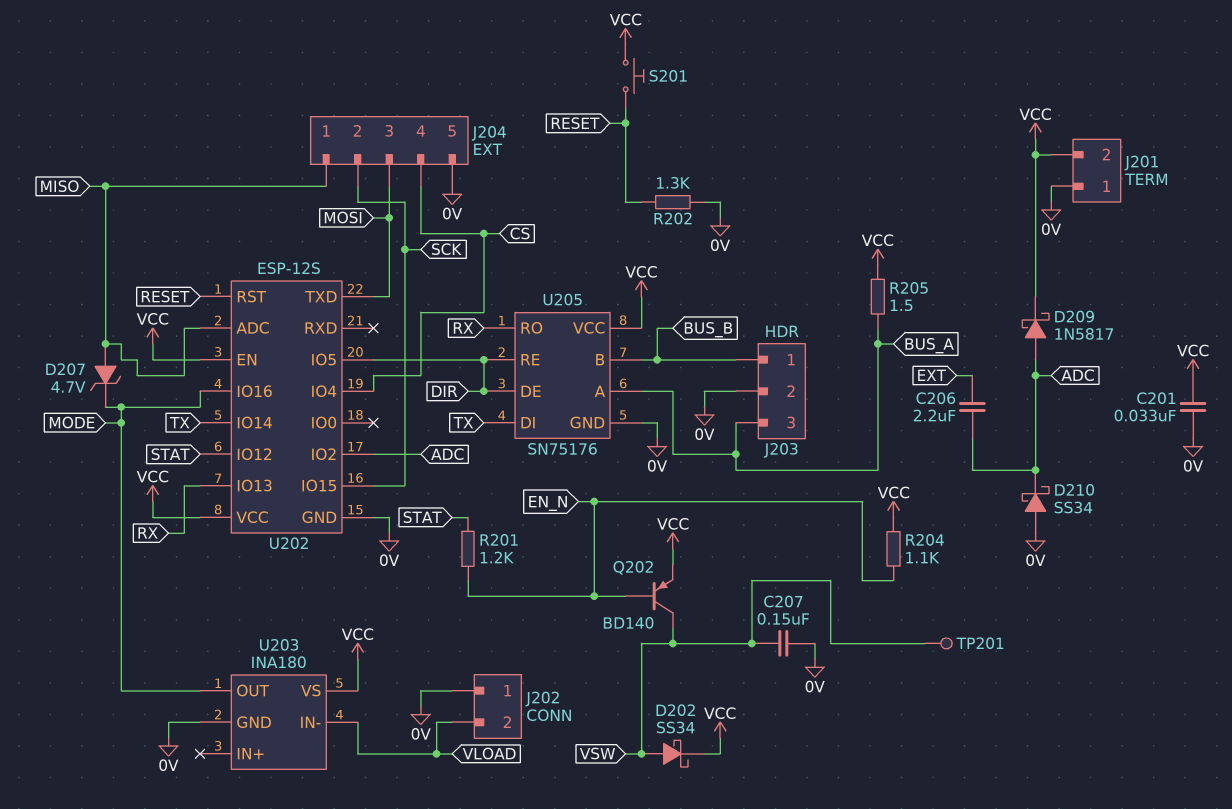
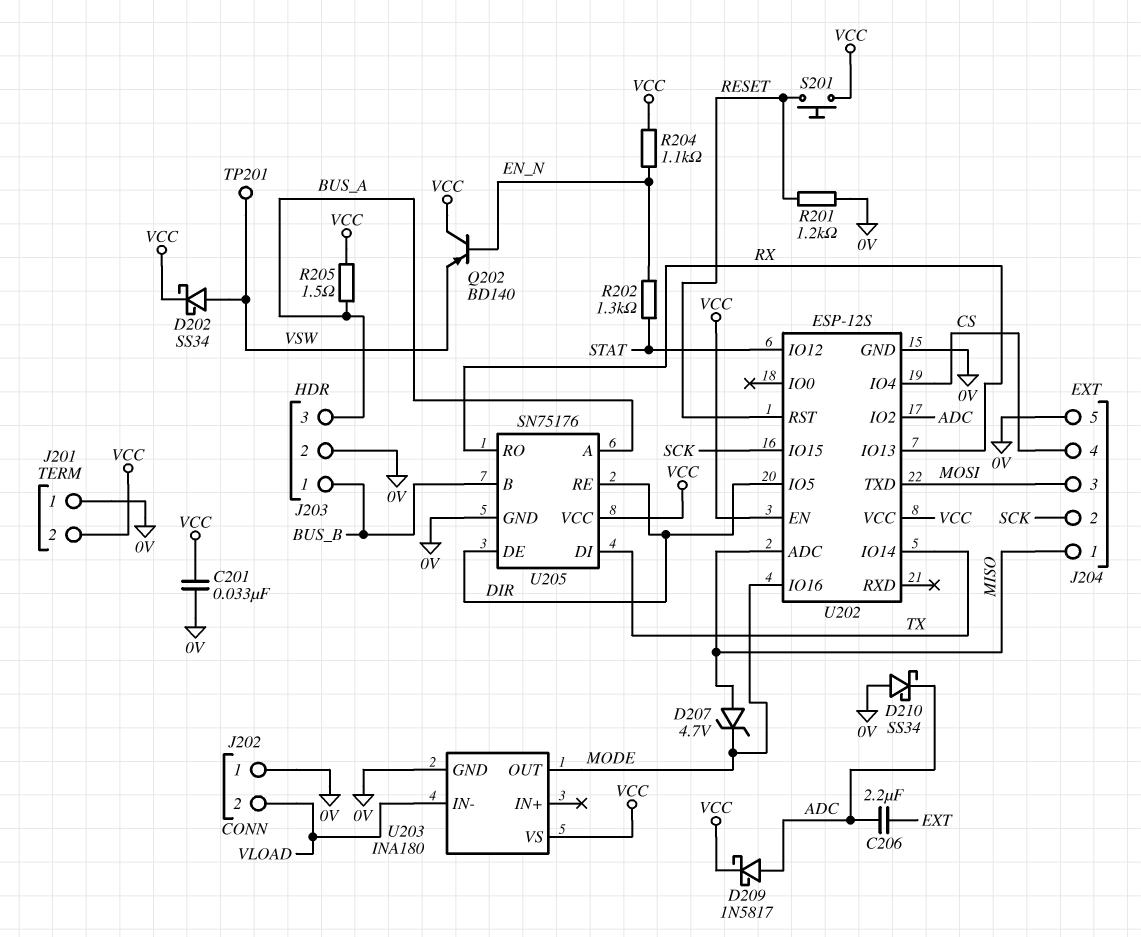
C207: 150nF (0V, VSW) -> none
Q202: PNP BD140 (B EN_N, C VSW, E VCC) -> PNP BD140 (B EN_N, C VCC, E VSW)
R201: 1.2k (EN_N, STAT) -> 1.2k (0V, RESET)
R202: 1.3k (0V, RESET) -> 1.3k (EN_N, STAT)

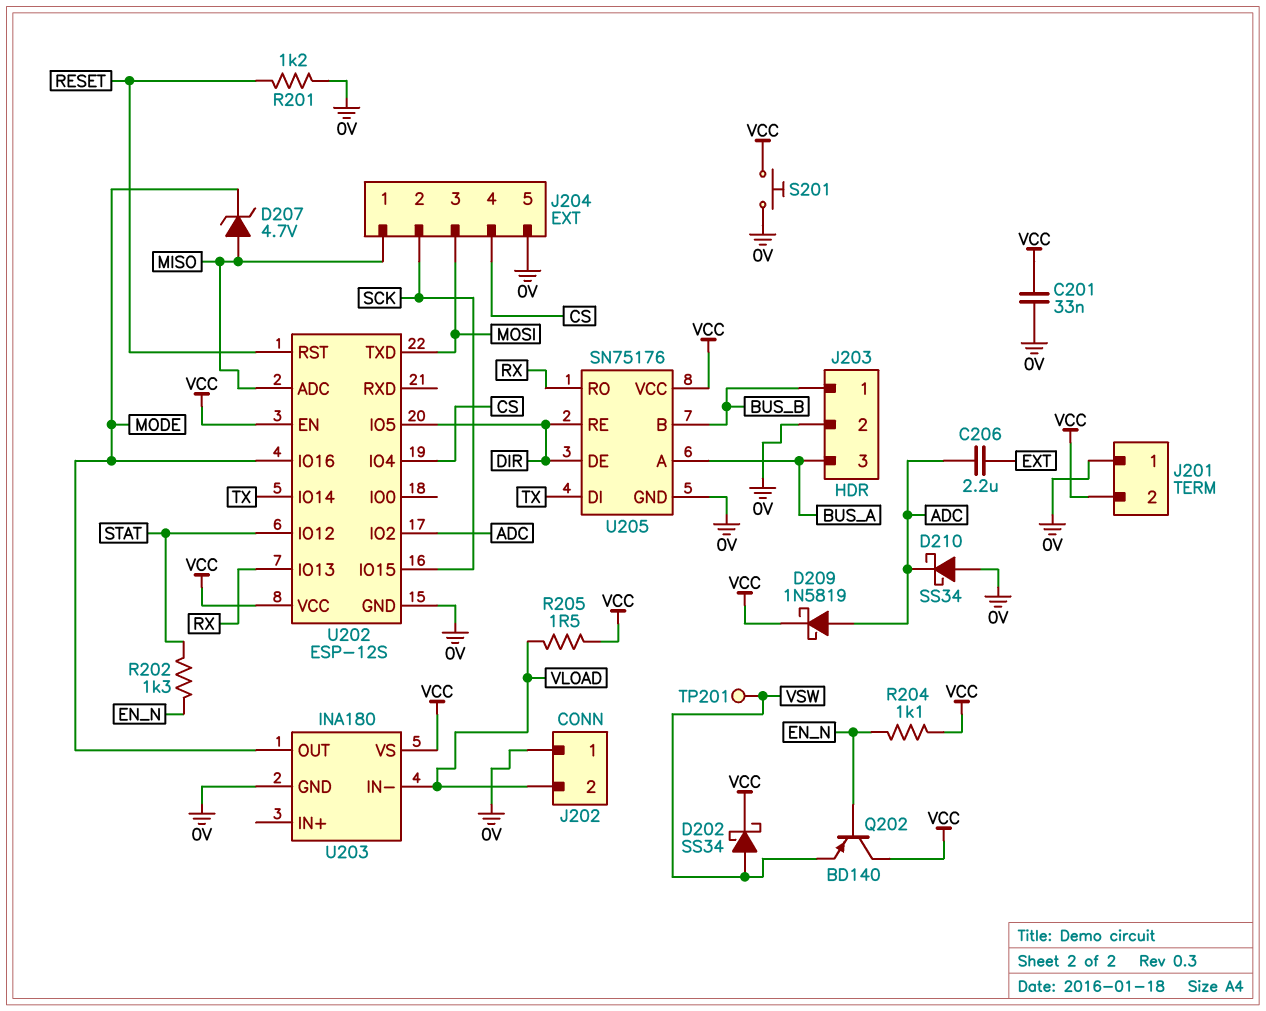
D209: schottky 1N5817 (A ADC, K VCC) -> schottky 1N5819 (A ADC, K VCC)
R205: 1.5 (BUS_A, VCC) -> 1.5 (VCC, VLOAD)
S201: button (RESET, VCC) -> button (0V, VCC)

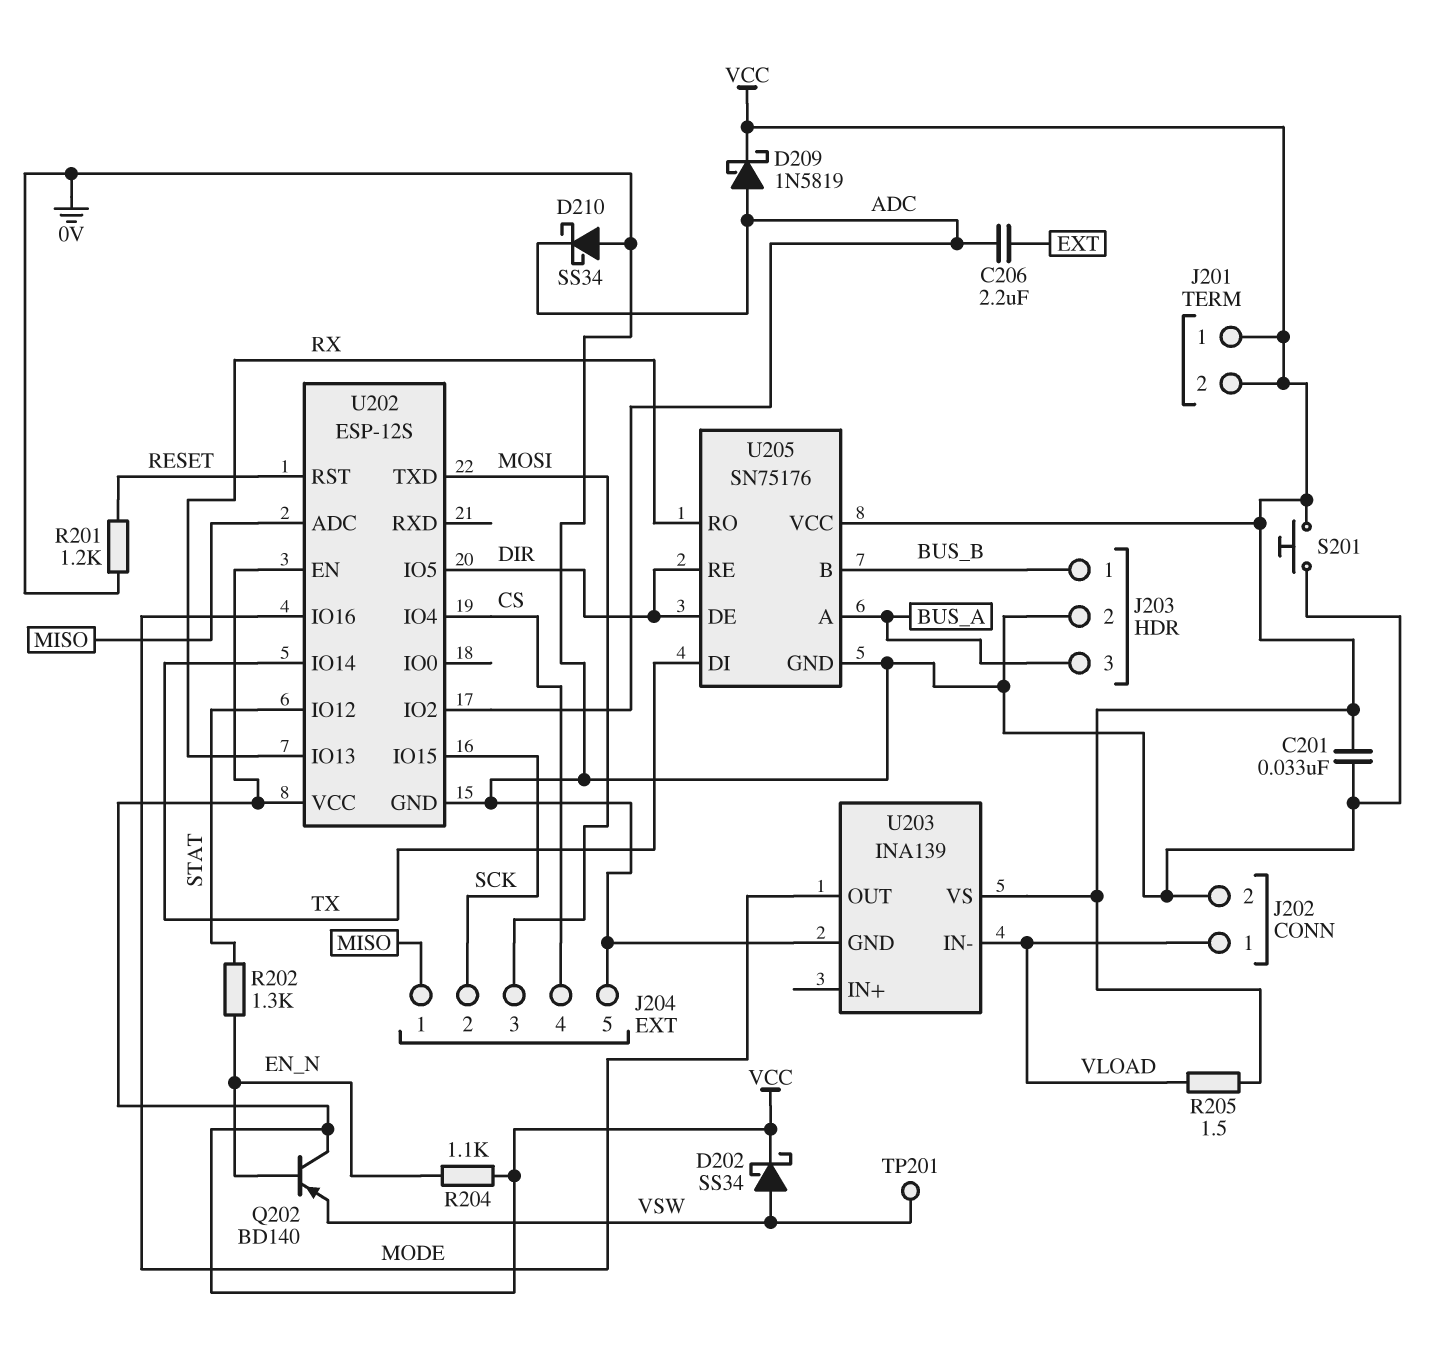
D207: zener 4.7V (A MISO, K MODE) -> none
J201 pin 1: 0V -> VCC
J202 pin 1: 0V -> VLOAD
J202 pin 2: VLOAD -> 0V
U203: INA180 -> INA139

